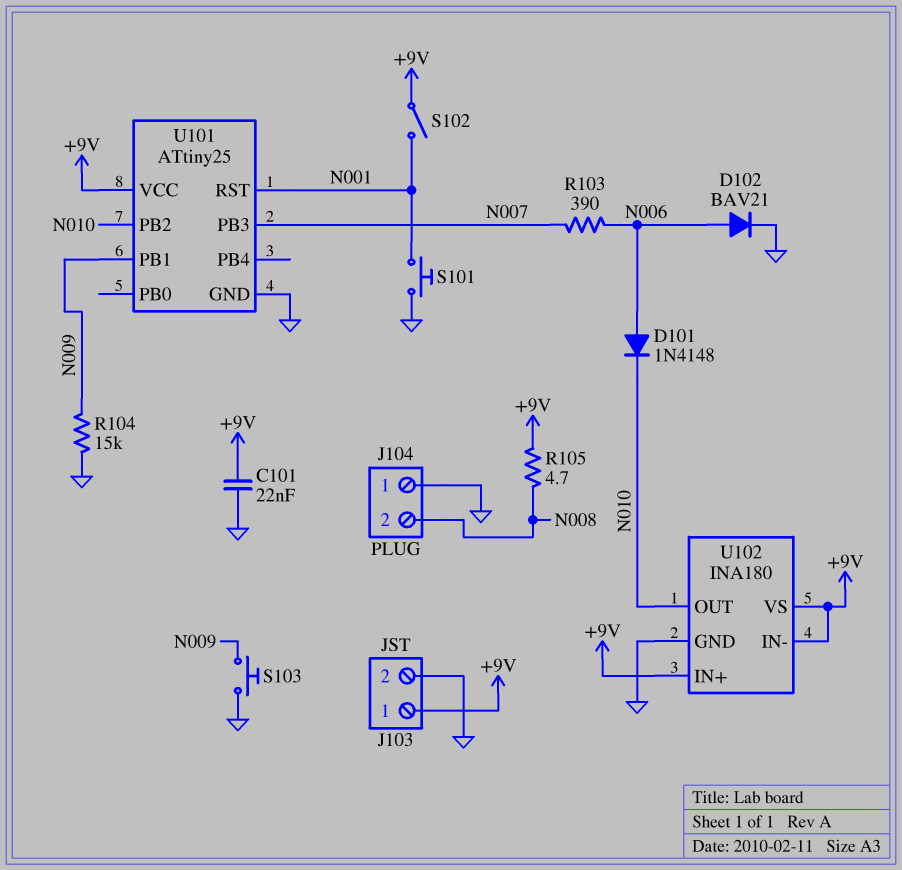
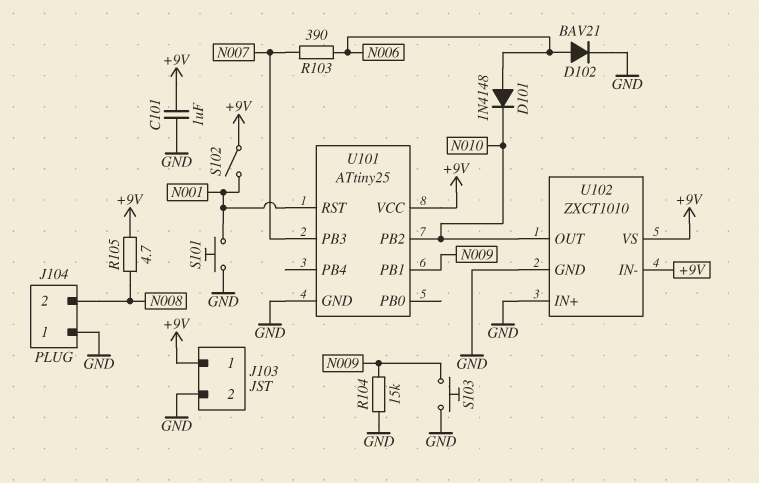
C101: 22nF (+9V, GND) -> 1uF (+9V, GND)
U102: INA180 -> ZXCT1010
U102 pin IN+: +9V -> GND

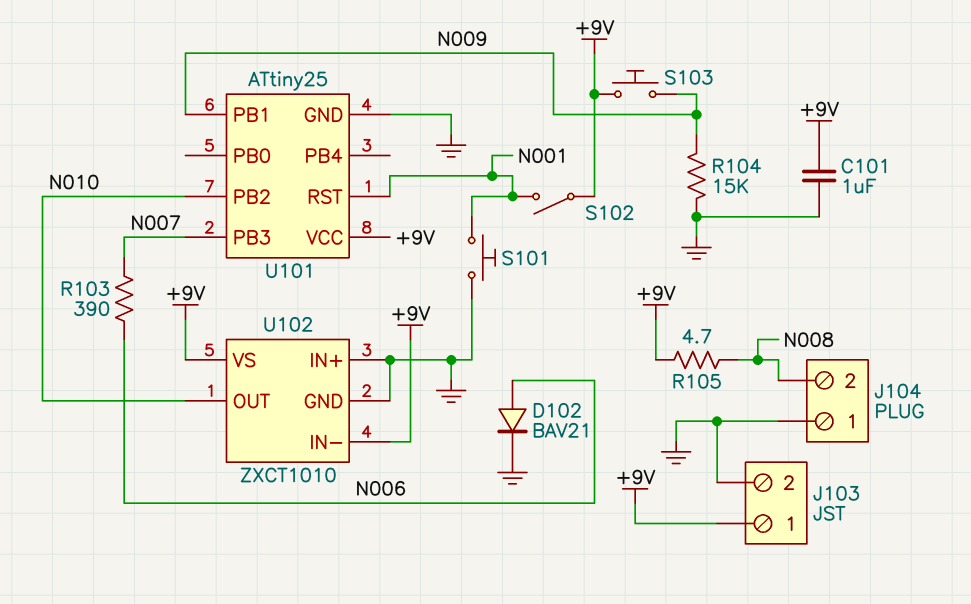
D101: diode 1N4148 (A N006, K N010) -> none
S103: button (GND, N009) -> button (+9V, N009)

